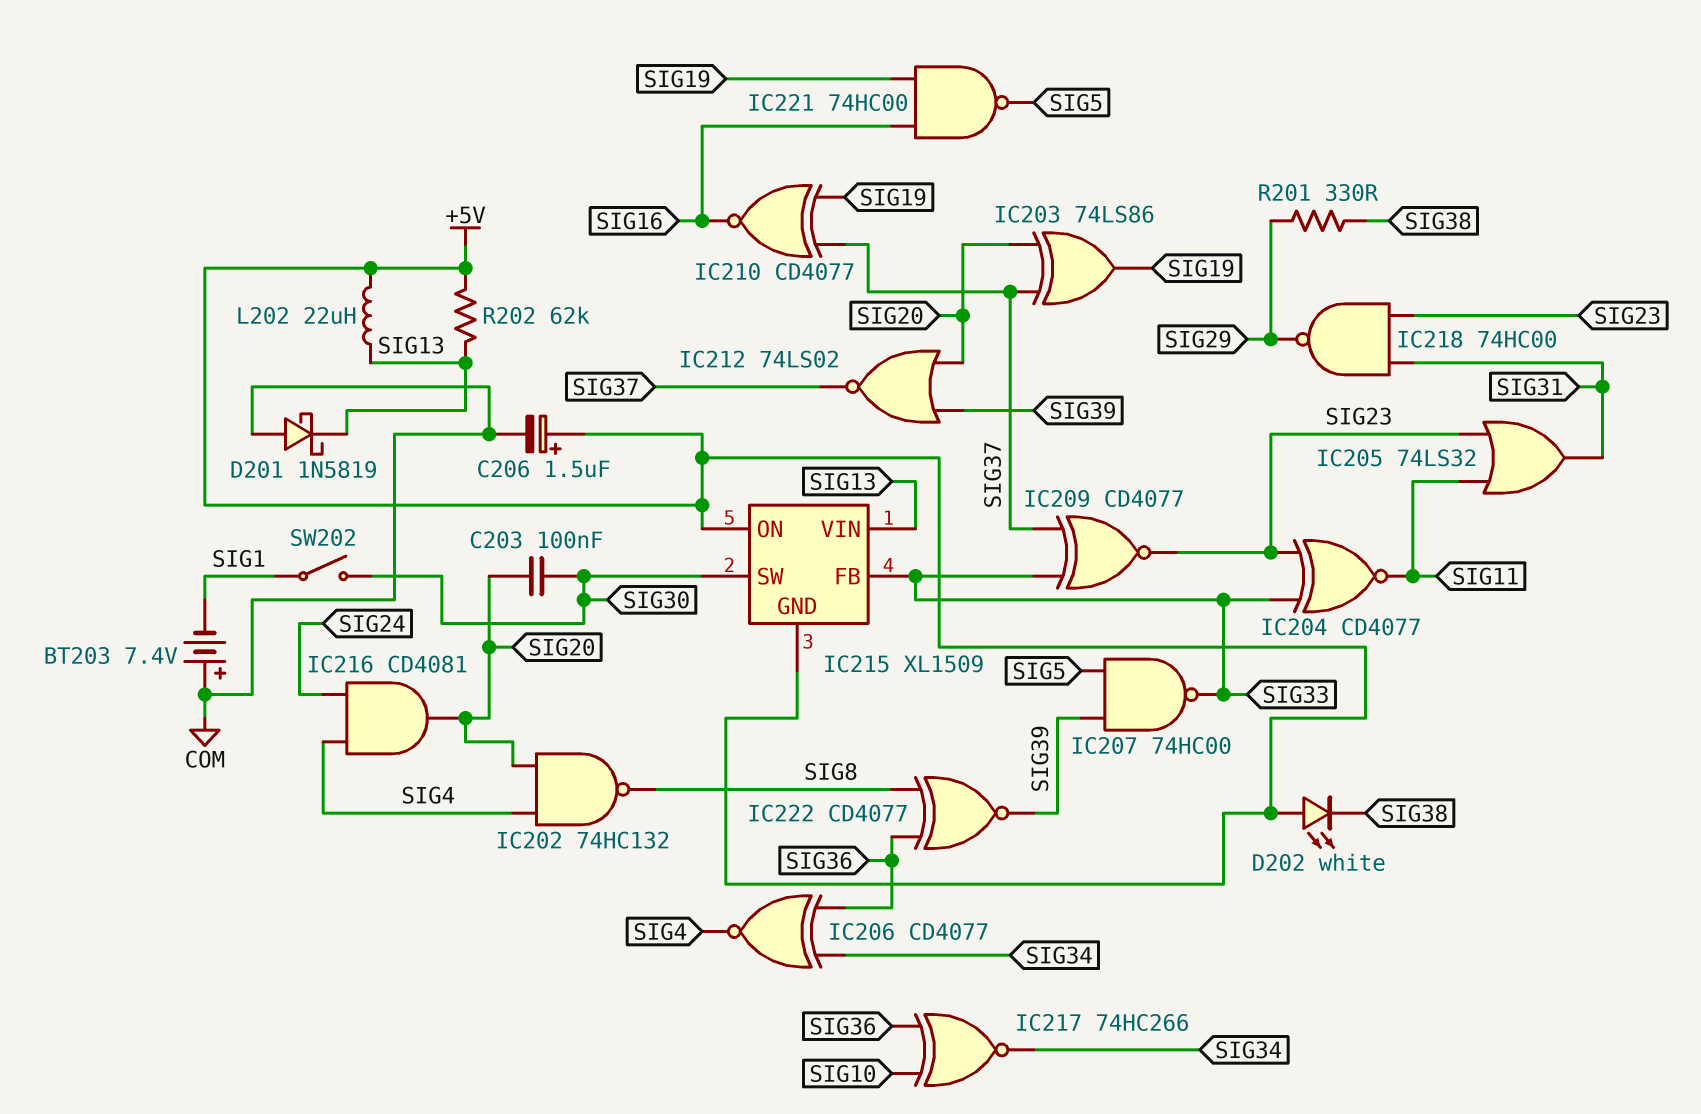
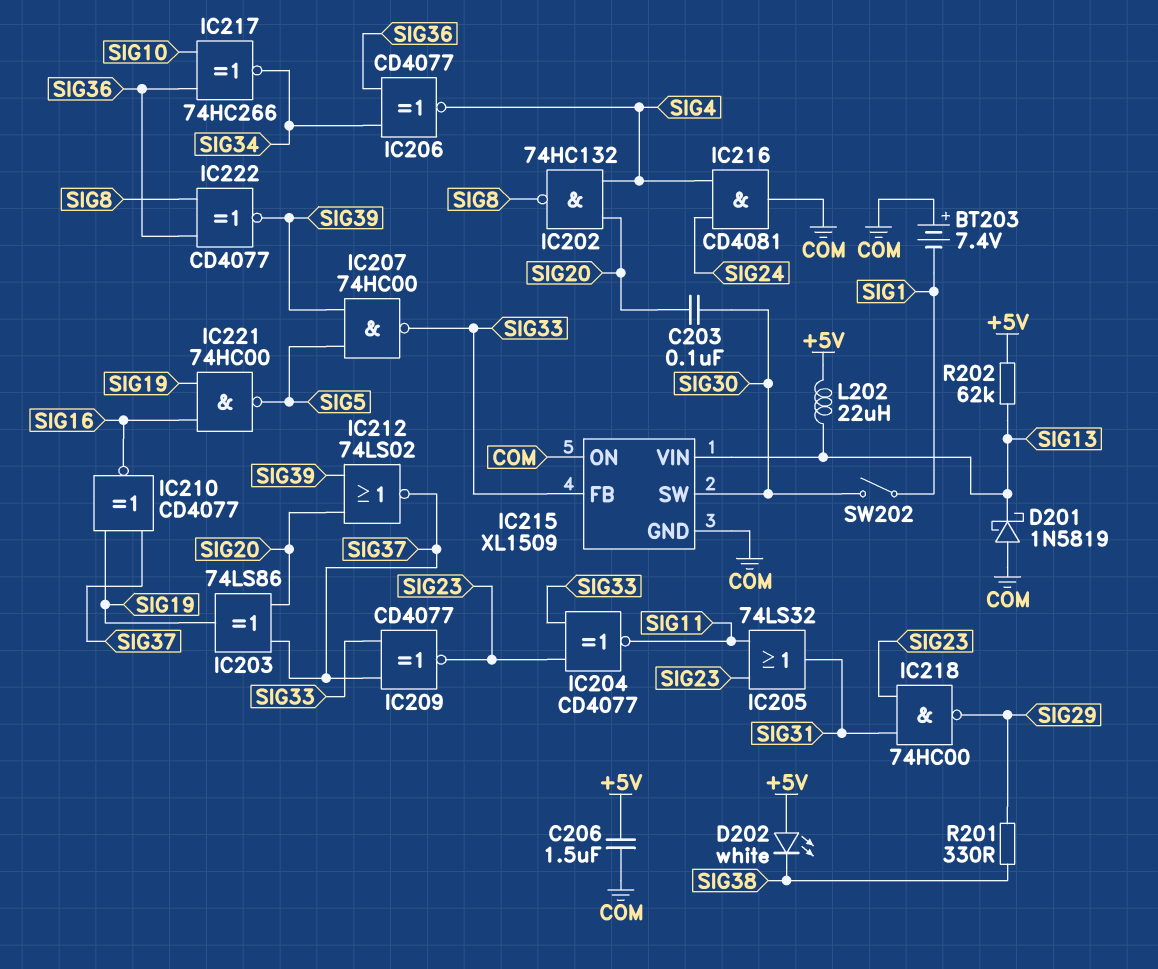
C206: 1.5uF (plus +5V, minus COM) -> 1.5uF (+5V, COM)
IC215 pin GND: +5V -> COM
IC215 pin ON: +5V -> COM
IC216: AND CD4081 (in SIG4, in SIG24, out SIG20) -> AND CD4081 (in SIG4, in SIG24, out COM)

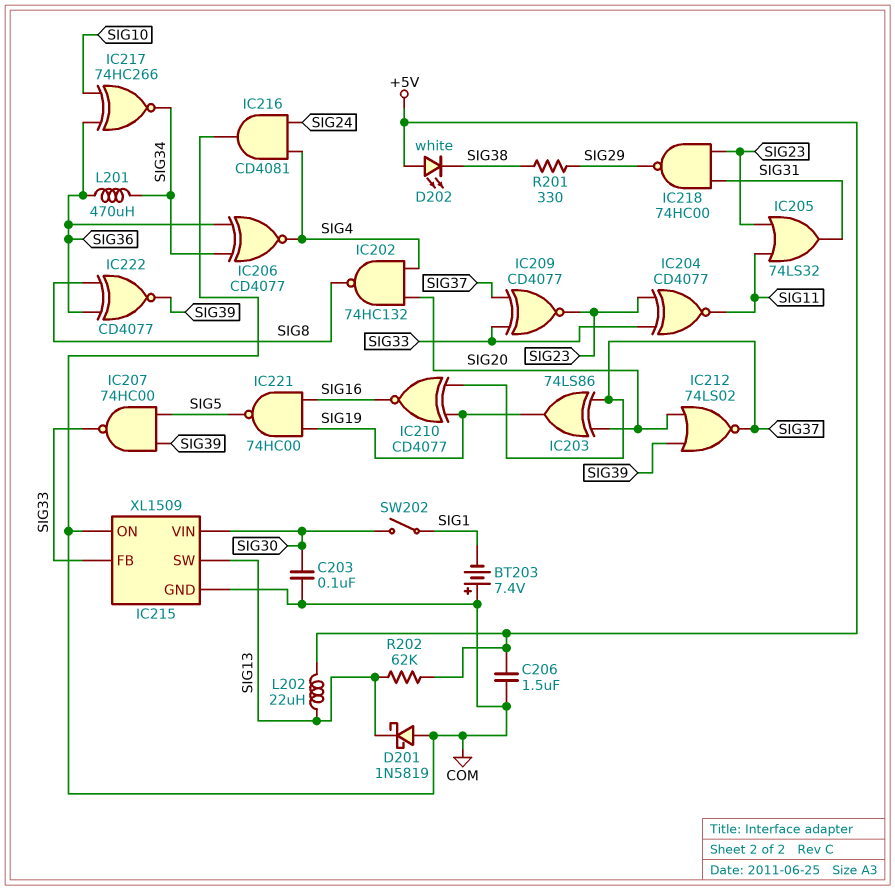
C203: 100nF (SIG20, SIG30) -> 100nF (COM, SIG30)
IC215 pin SW: SIG30 -> SIG13
IC215 pin VIN: SIG13 -> SIG30
L201: none -> 470uH (SIG34, SIG36)

